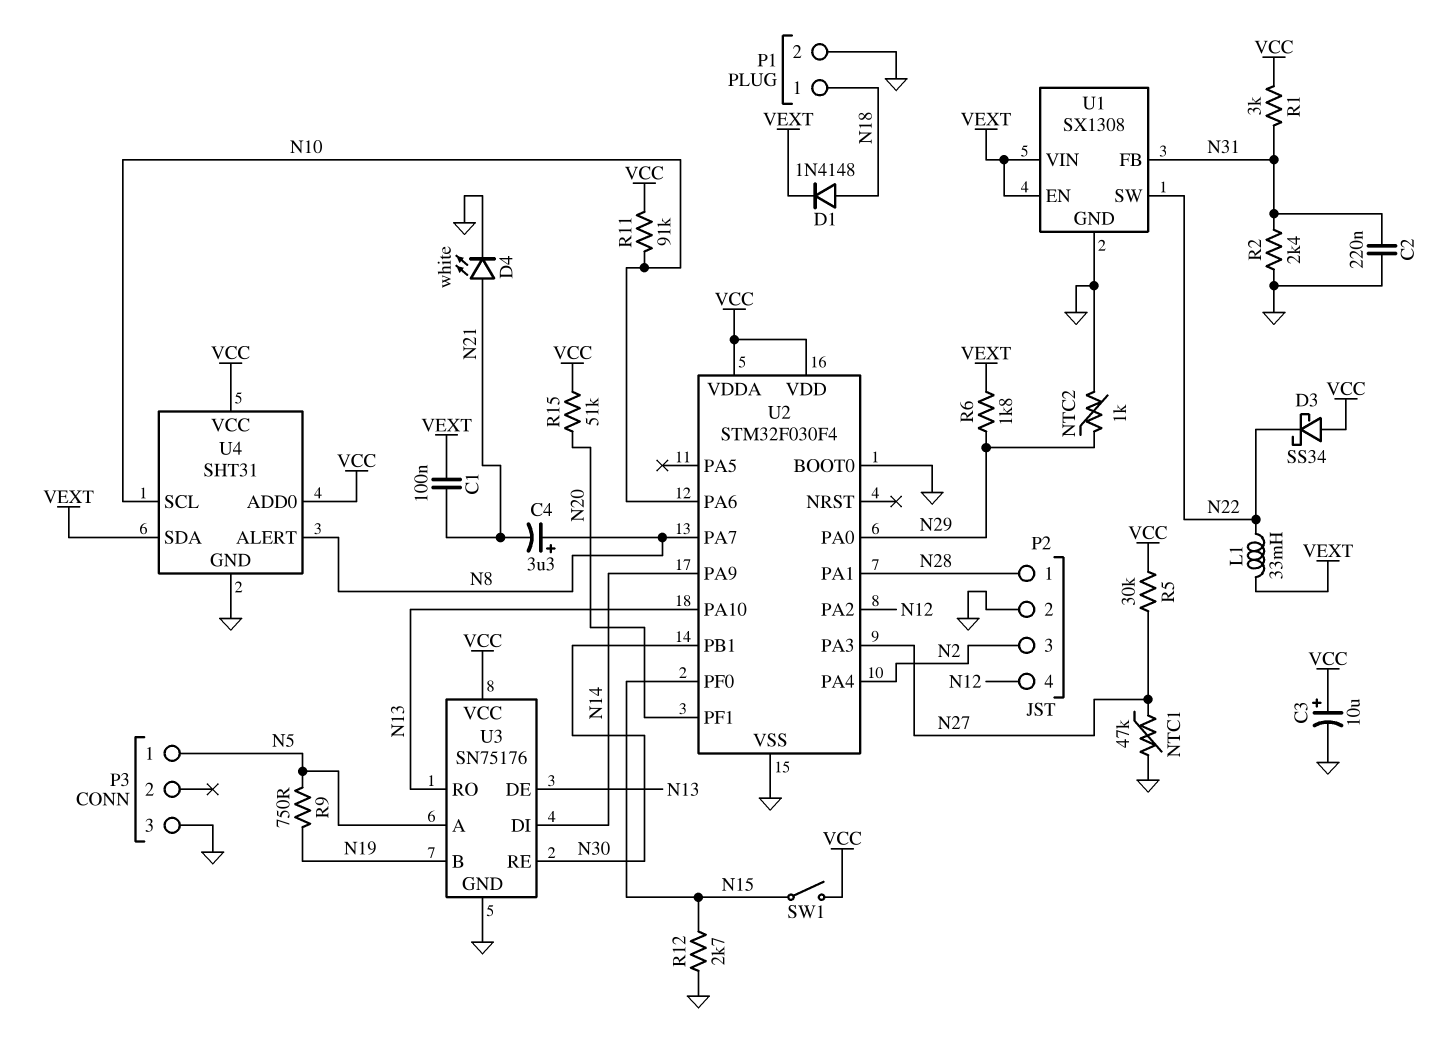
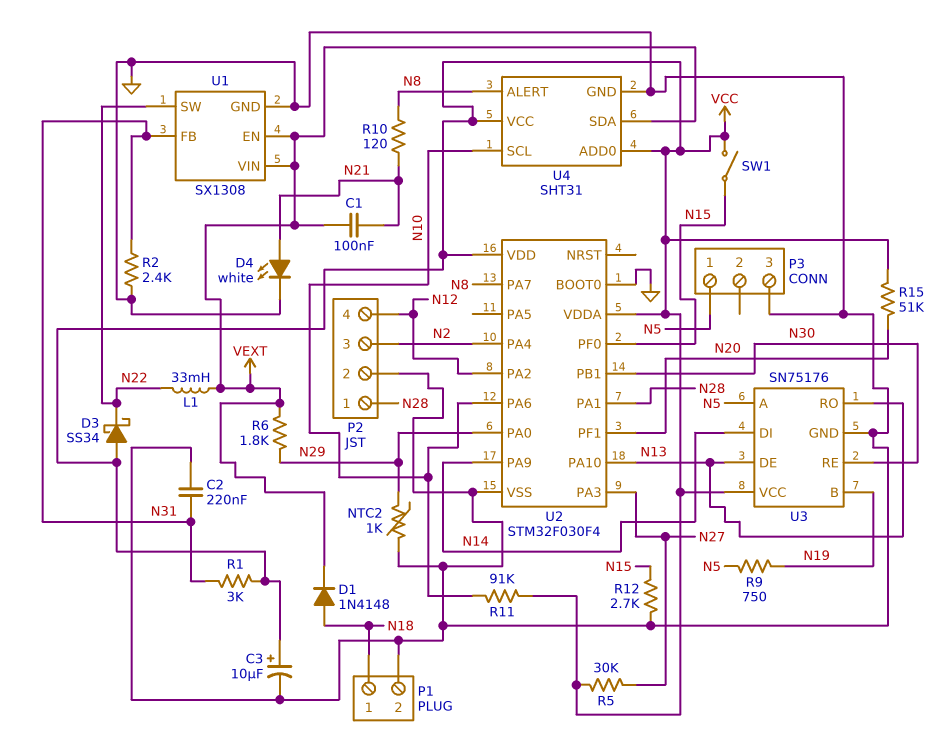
C4: 3.3uF (plus N8, minus N21) -> none
NTC1: 47k (GND, N27) -> none
R10: none -> 120 (N8, N21)

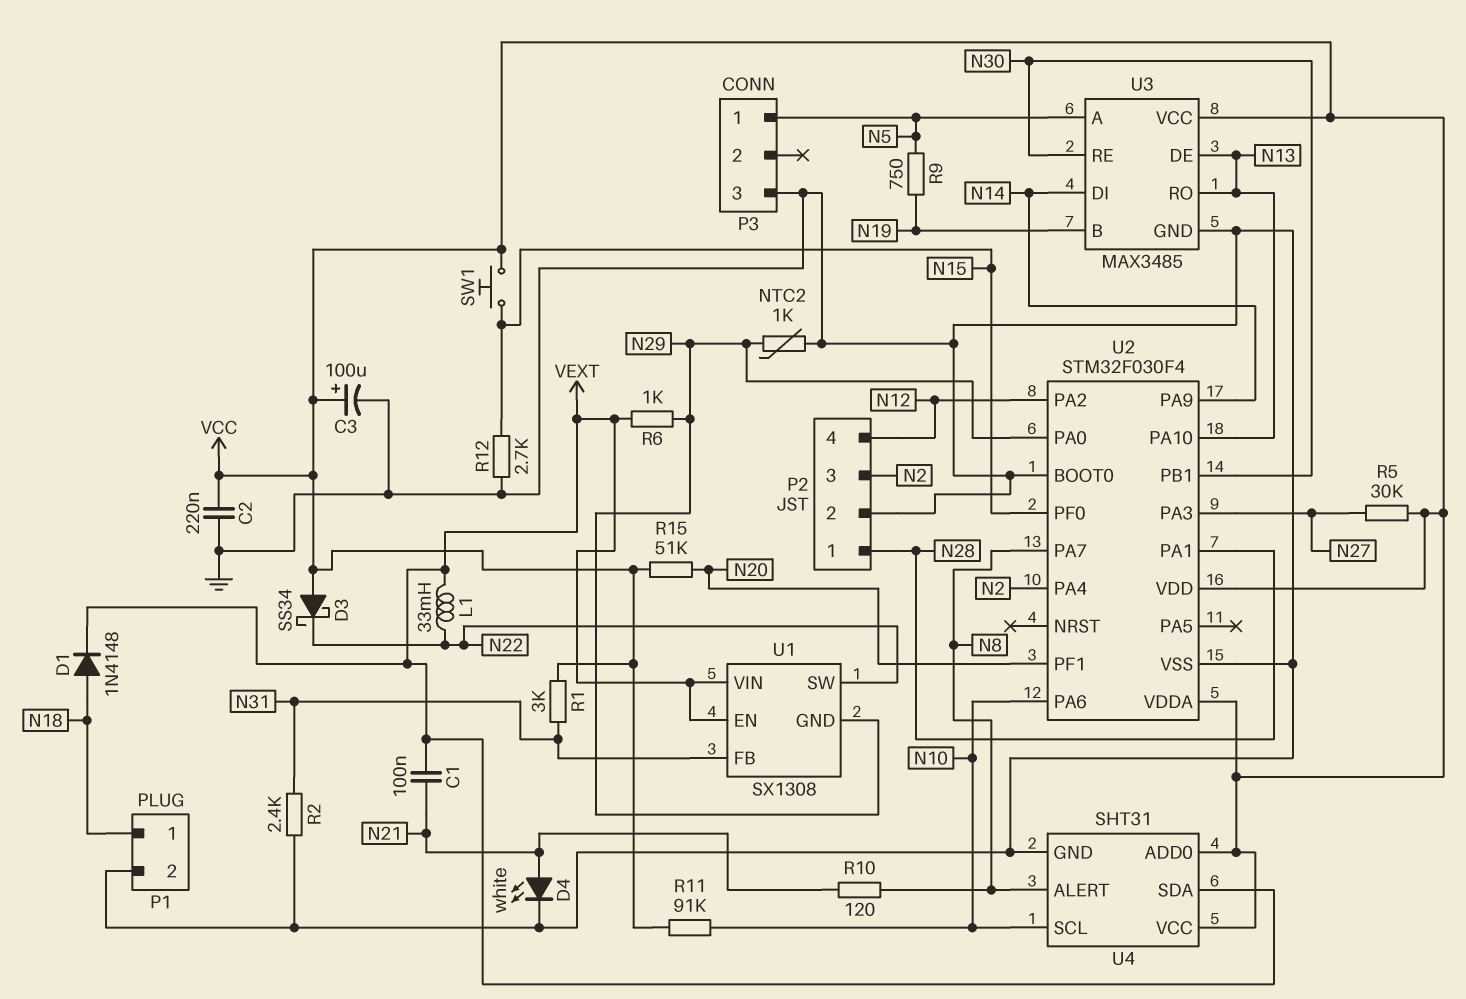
C2: 220nF (GND, N31) -> 220nF (GND, VCC)
C3: 10uF (plus VCC, minus GND) -> 100uF (plus VCC, minus GND)
R6: 1.8k (N29, VEXT) -> 1k (N29, VEXT)
SW1: switch (N15, VCC) -> button (N15, VCC)
U1 pin GND: GND -> N29
U3: SN75176 -> MAX3485

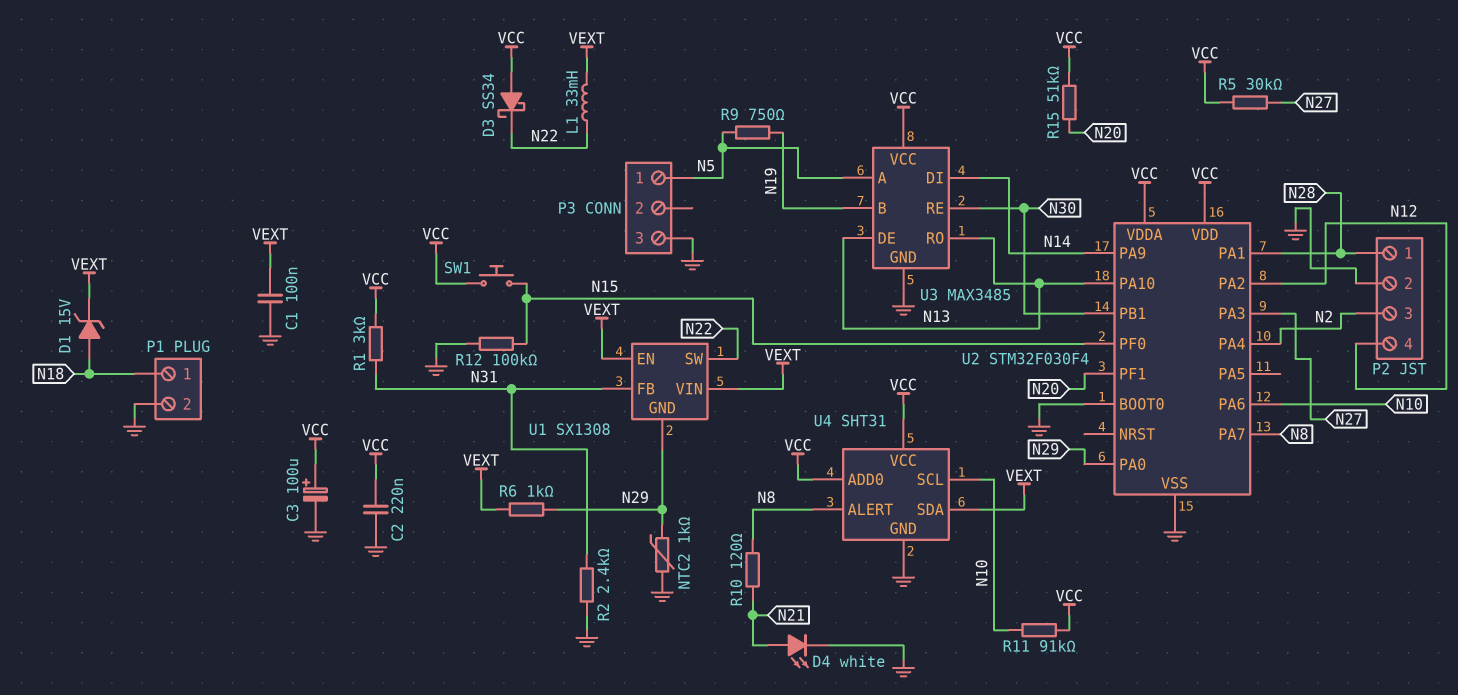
C1: 100nF (N21, VEXT) -> 100nF (GND, VEXT)
D1: diode 1N4148 (A N18, K VEXT) -> zener 15V (A N18, K VEXT)
R12: 2.7k (GND, N15) -> 100k (GND, N15)

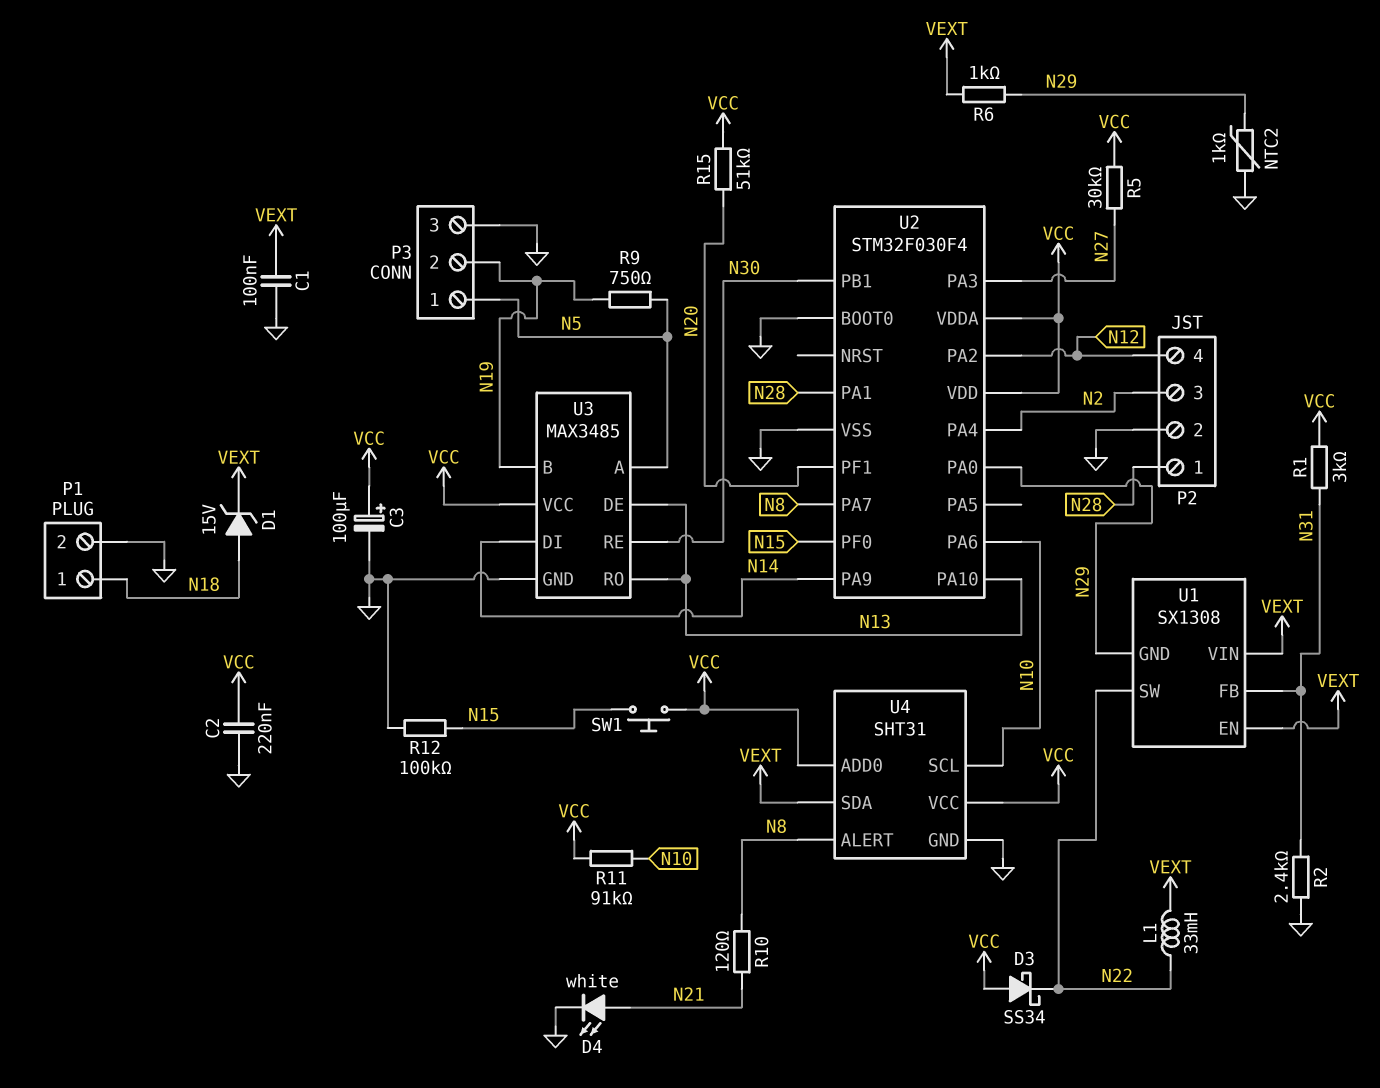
P3 pin 2: none -> N19

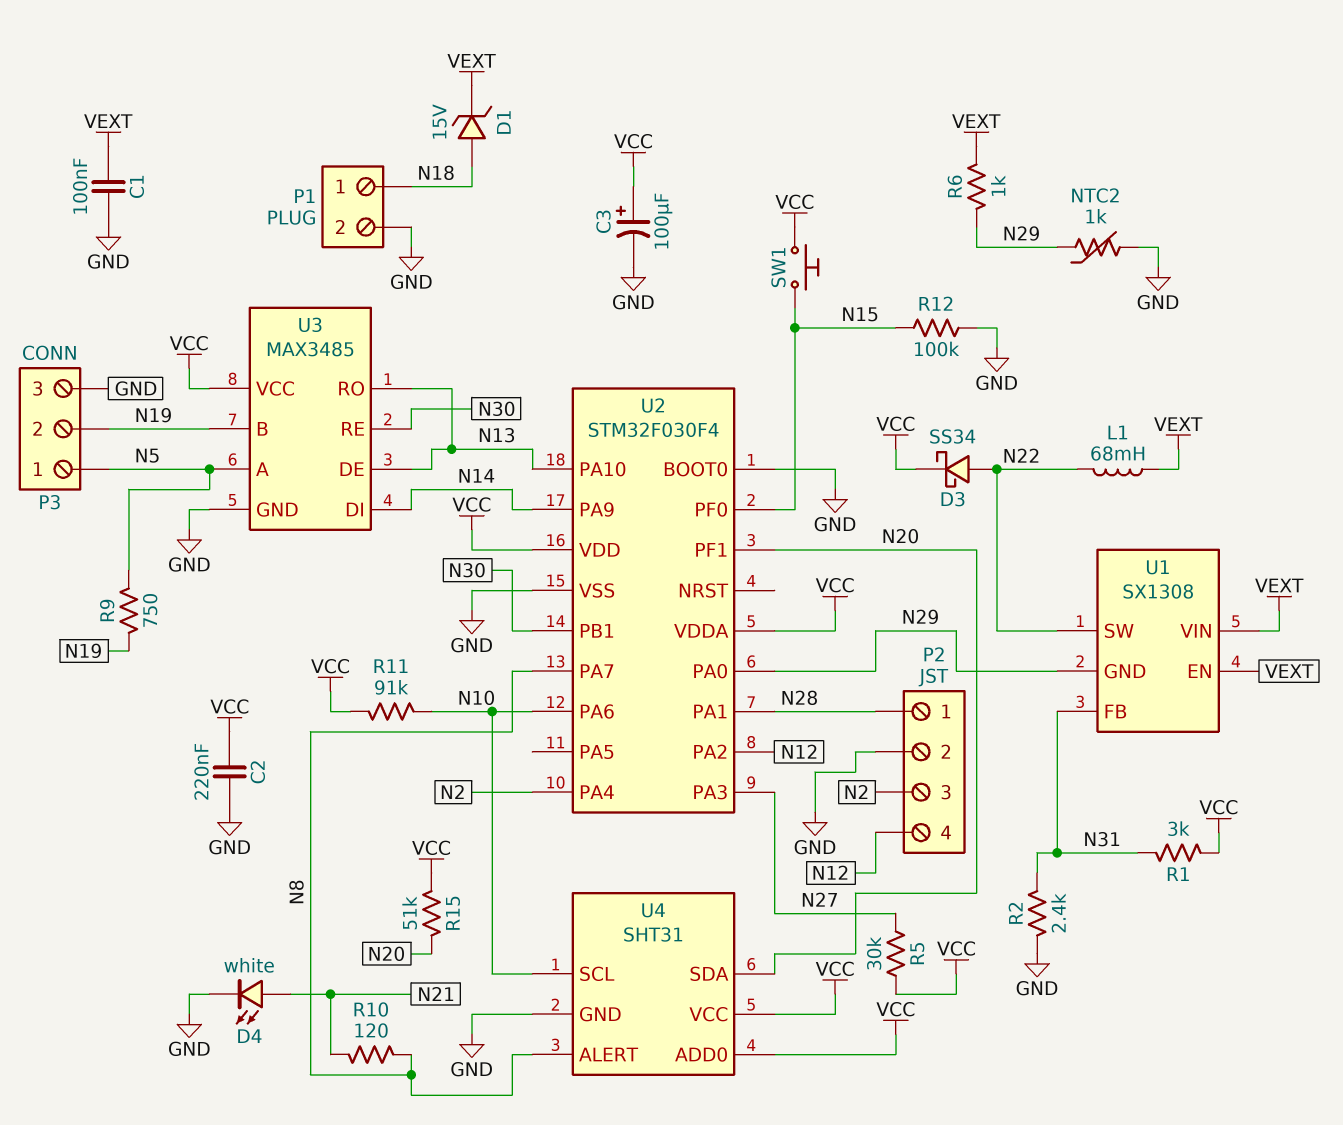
D3: schottky SS34 (A VCC, K N22) -> schottky SS34 (A N22, K VCC)
L1: 33mH (N22, VEXT) -> 68mH (N22, VEXT)
U4 pin SDA: VEXT -> N20

